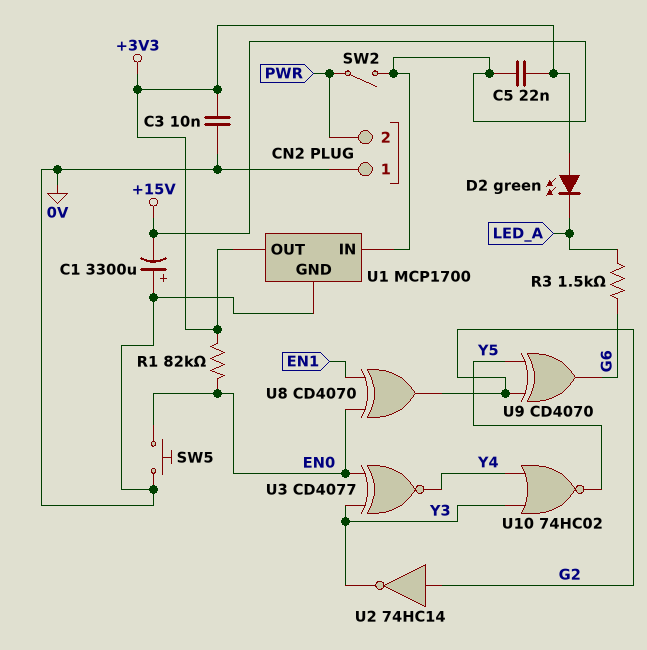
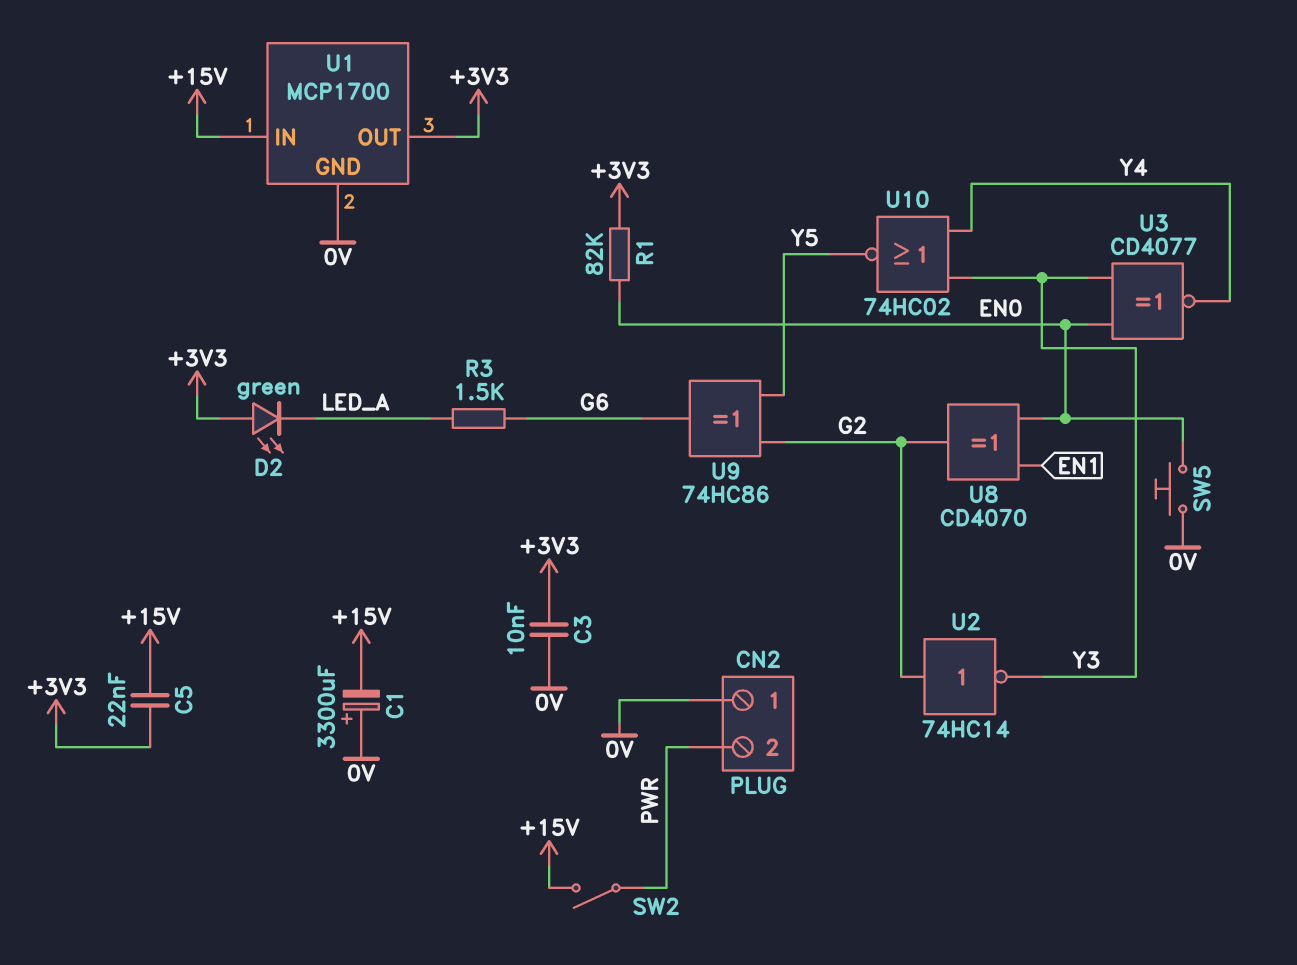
U9: XOR CD4070 (in G2, in Y5, out G6) -> XOR 74HC86 (in G2, in Y5, out G6)

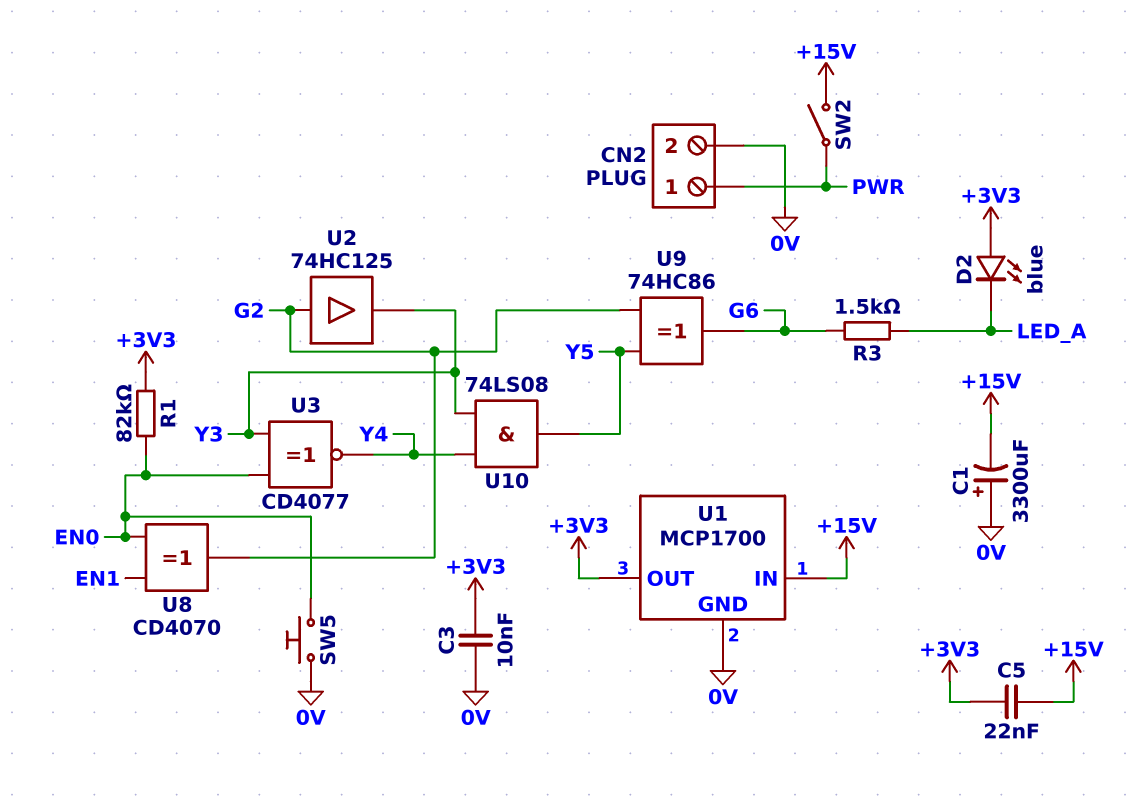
CN2 pin 1: 0V -> PWR
CN2 pin 2: PWR -> 0V
D2: LED green (A +3V3, K LED_A) -> LED blue (A +3V3, K LED_A)
U2: NOT 74HC14 (in G2, out Y3) -> buffer 74HC125 (in G2, out Y3)
U10: NOR 74HC02 (in Y3, in Y4, out Y5) -> AND 74LS08 (in Y3, in Y4, out Y5)

